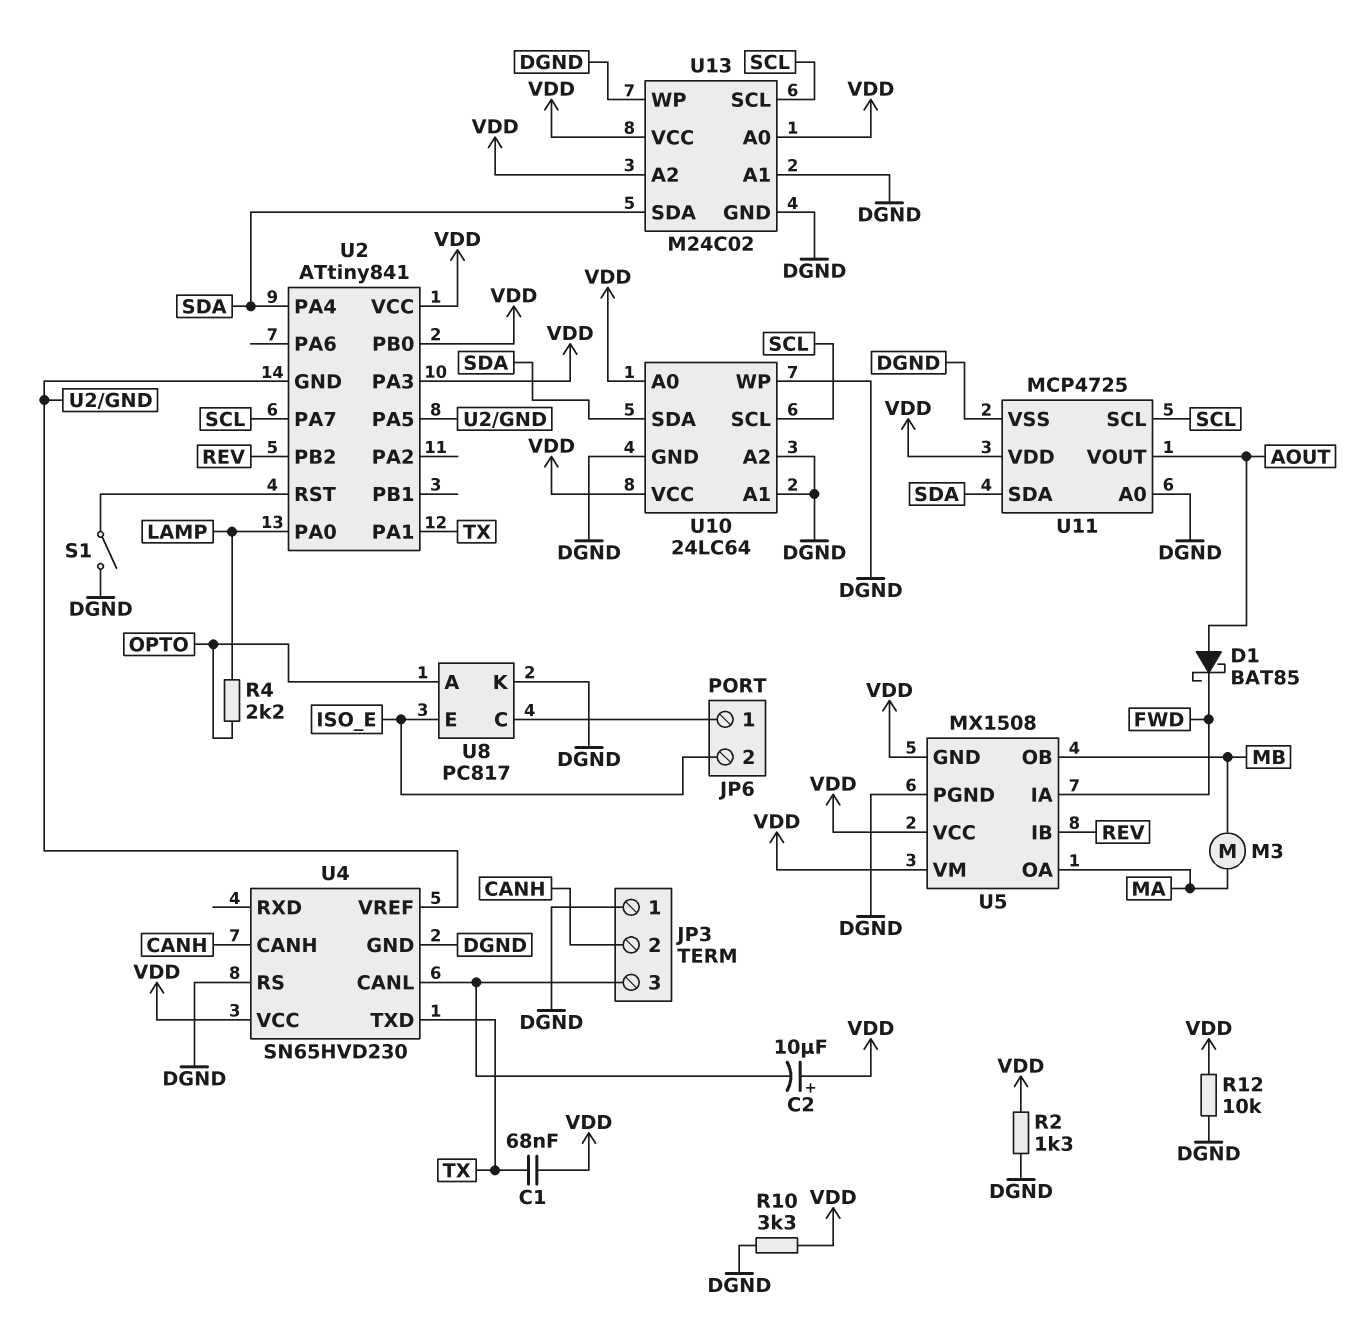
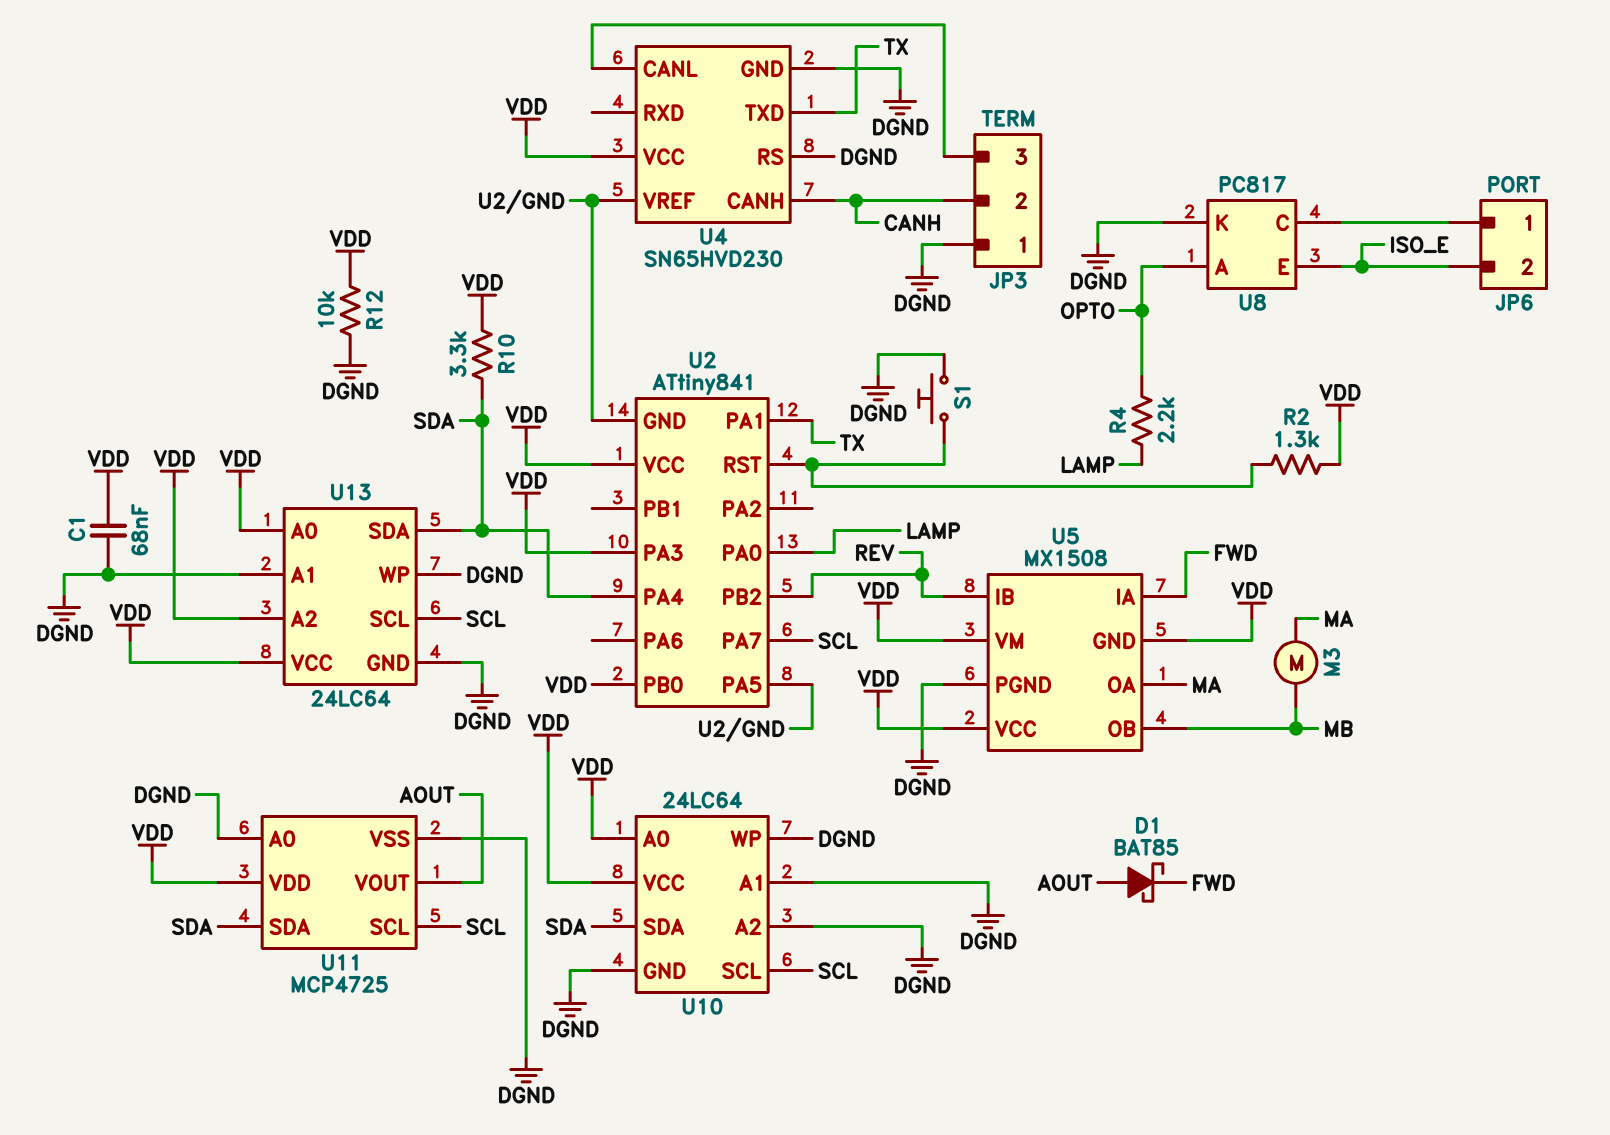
C1: 68nF (TX, VDD) -> 68nF (DGND, VDD)
C2: 10uF (plus VDD, minus JP3/3) -> none
R2: 1.3k (DGND, VDD) -> 1.3k (U2/RST, VDD)
R10: 3.3k (DGND, VDD) -> 3.3k (SDA, VDD)
S1: switch (DGND, U2/RST) -> button (DGND, U2/RST)
U13: M24C02 -> 24LC64

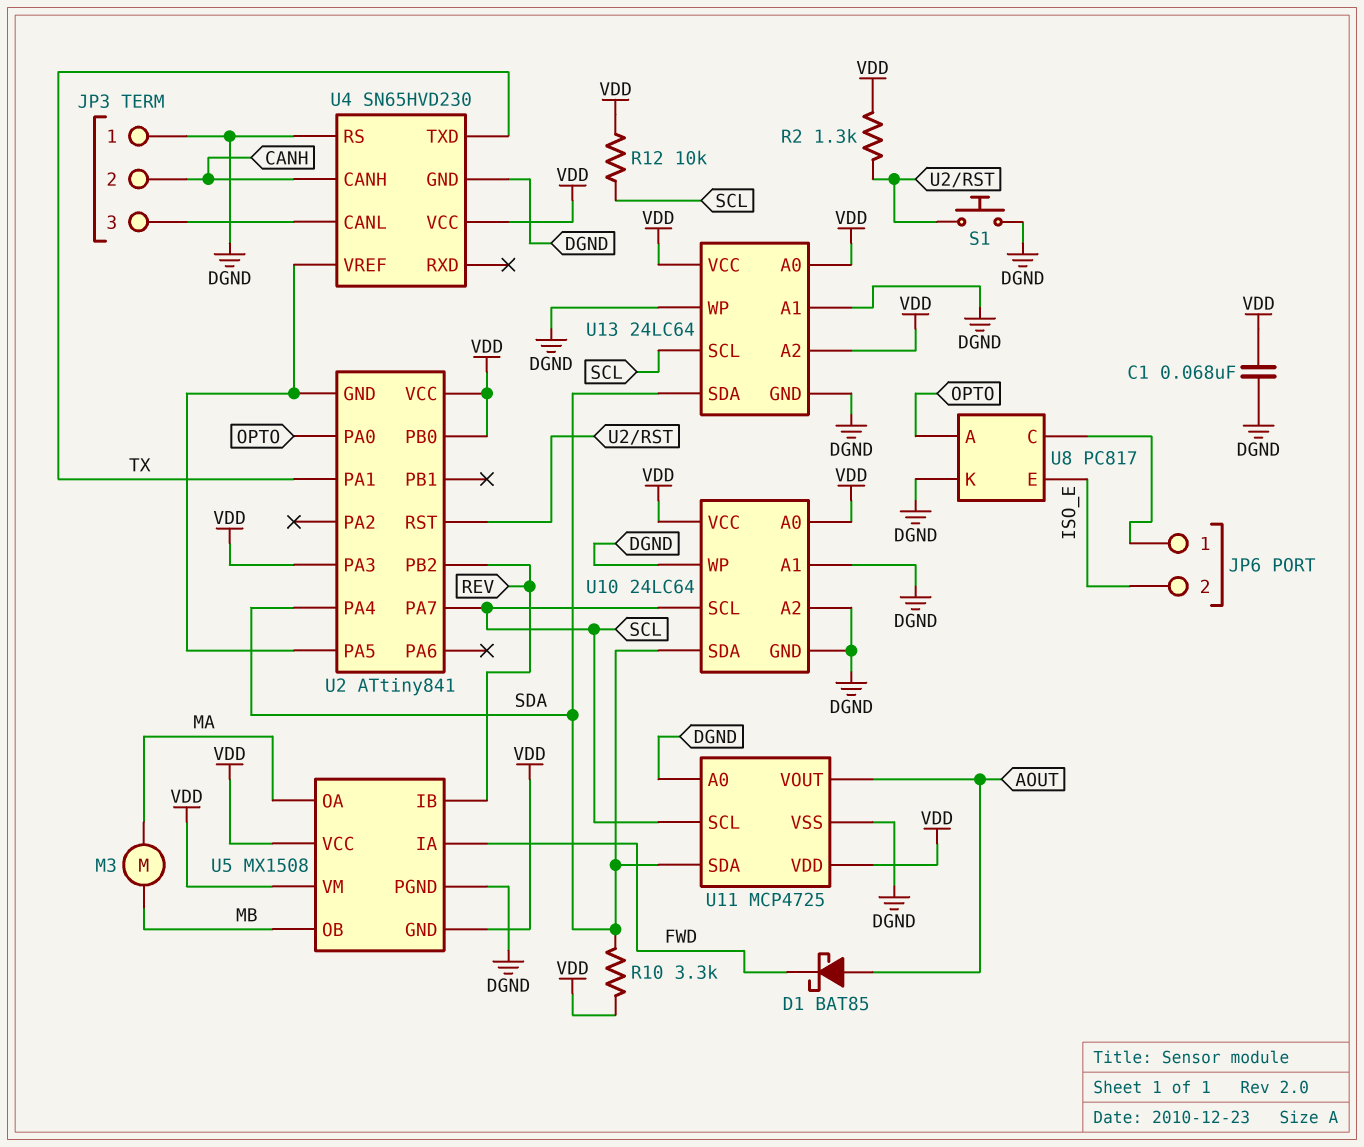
R4: 2.2k (LAMP, OPTO) -> none
R12: 10k (DGND, VDD) -> 10k (SCL, VDD)
U2 pin PA0: LAMP -> OPTO

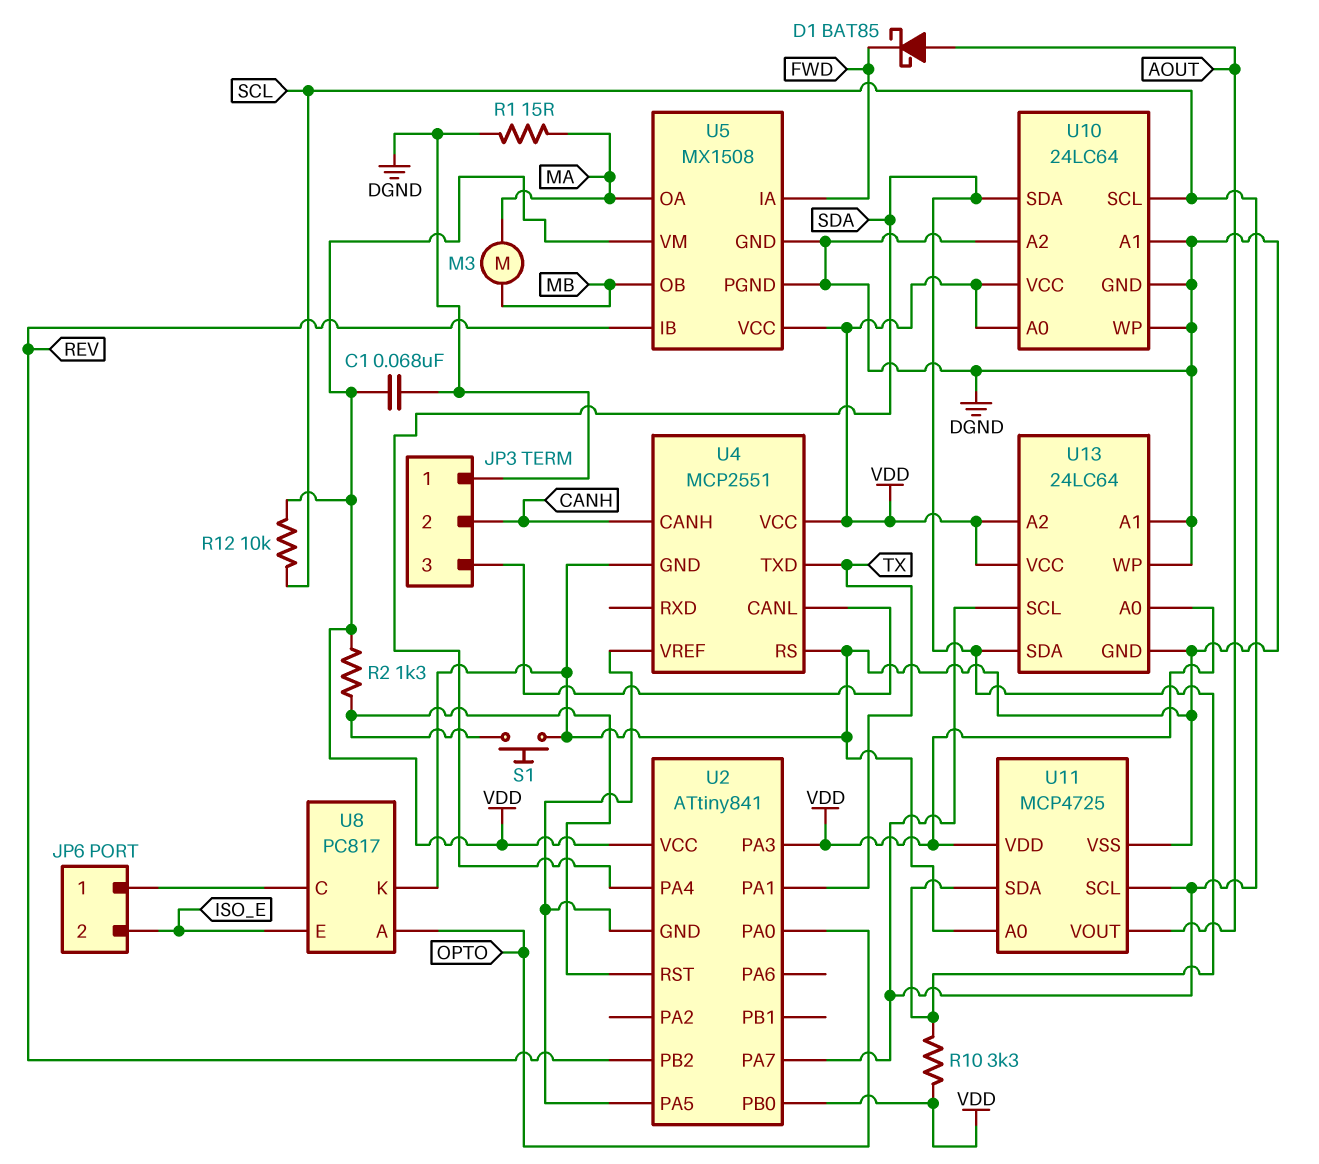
R1: none -> 15 (DGND, MA)
U4: SN65HVD230 -> MCP2551
U5 pin GND: VDD -> DGND

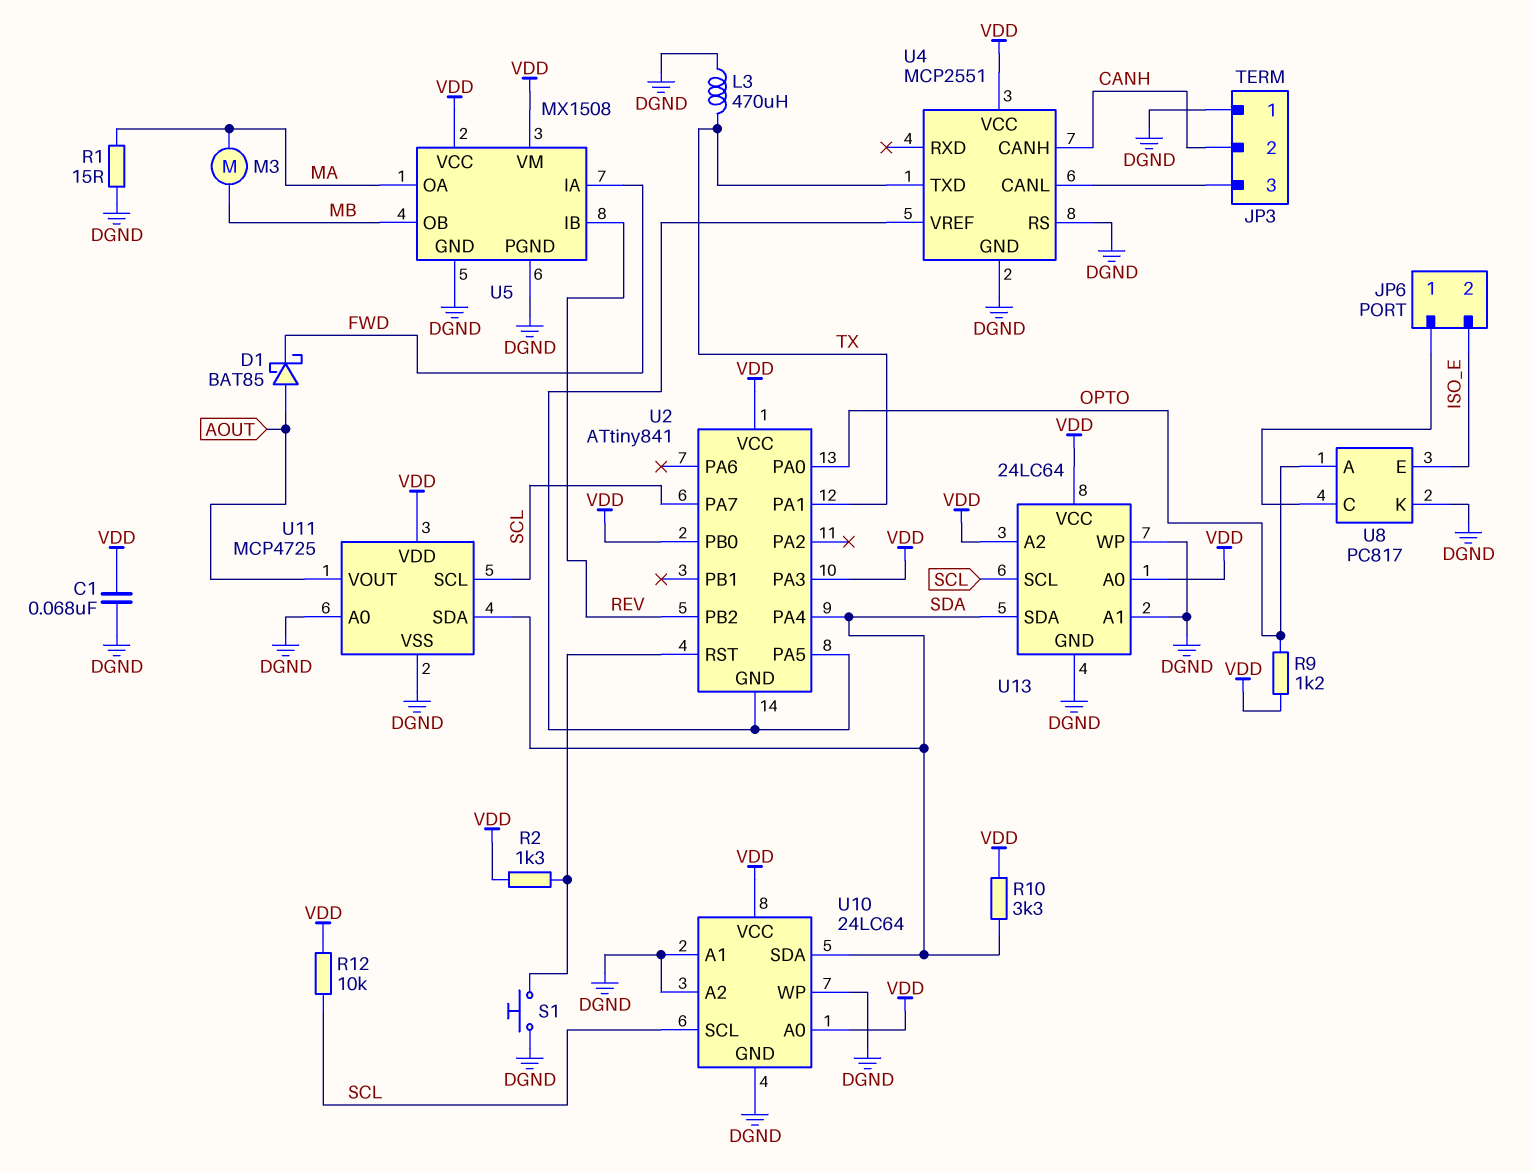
L3: none -> 470uH (DGND, TX)
R9: none -> 1.2k (OPTO, VDD)

